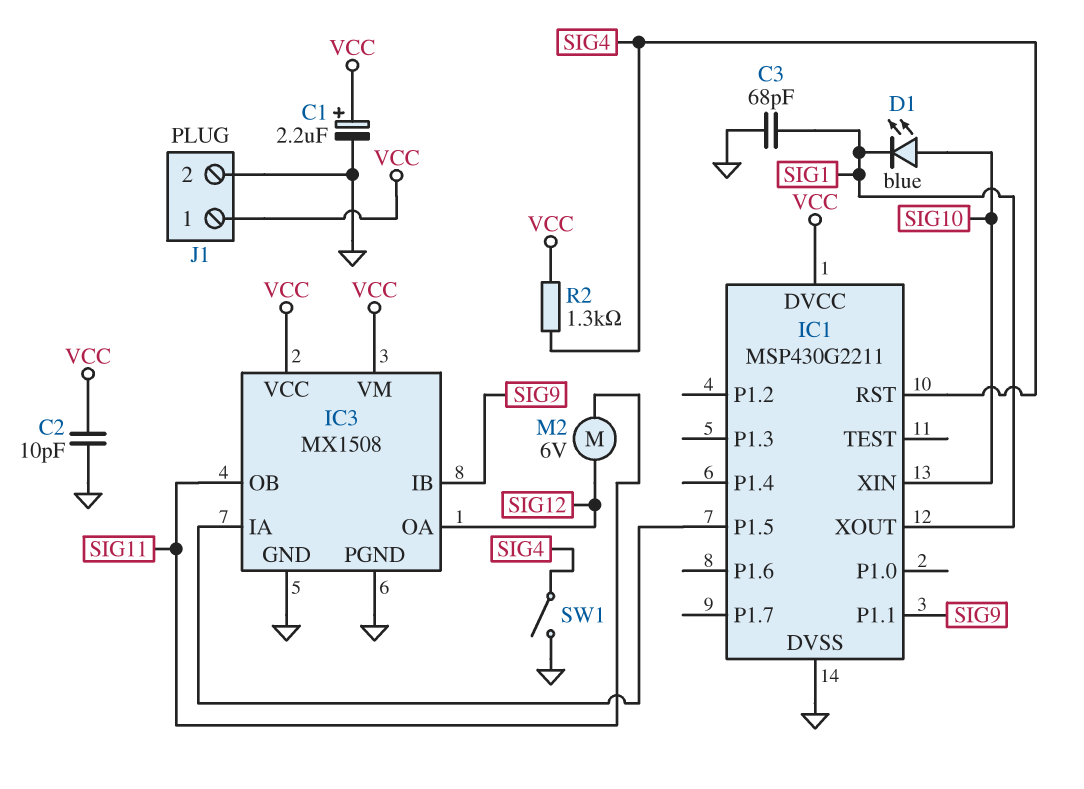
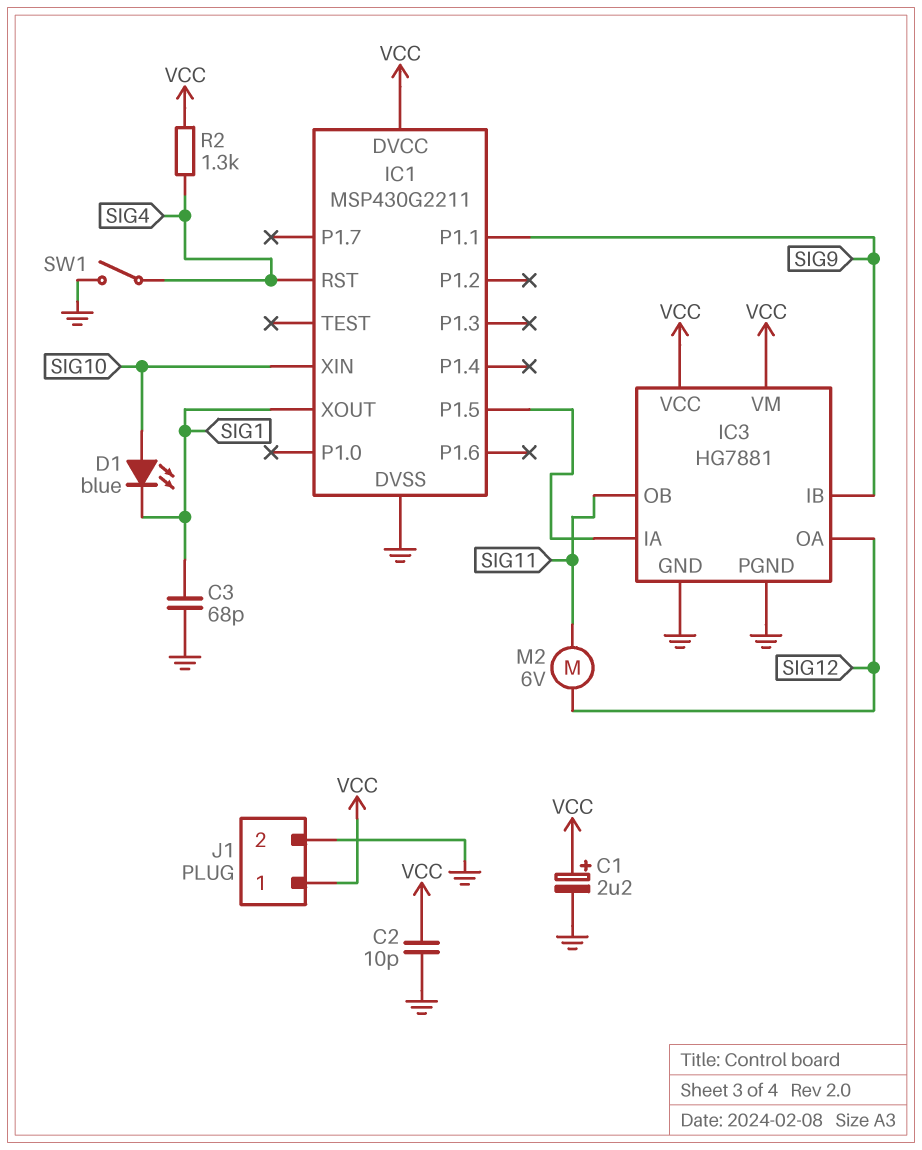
IC3: MX1508 -> HG7881

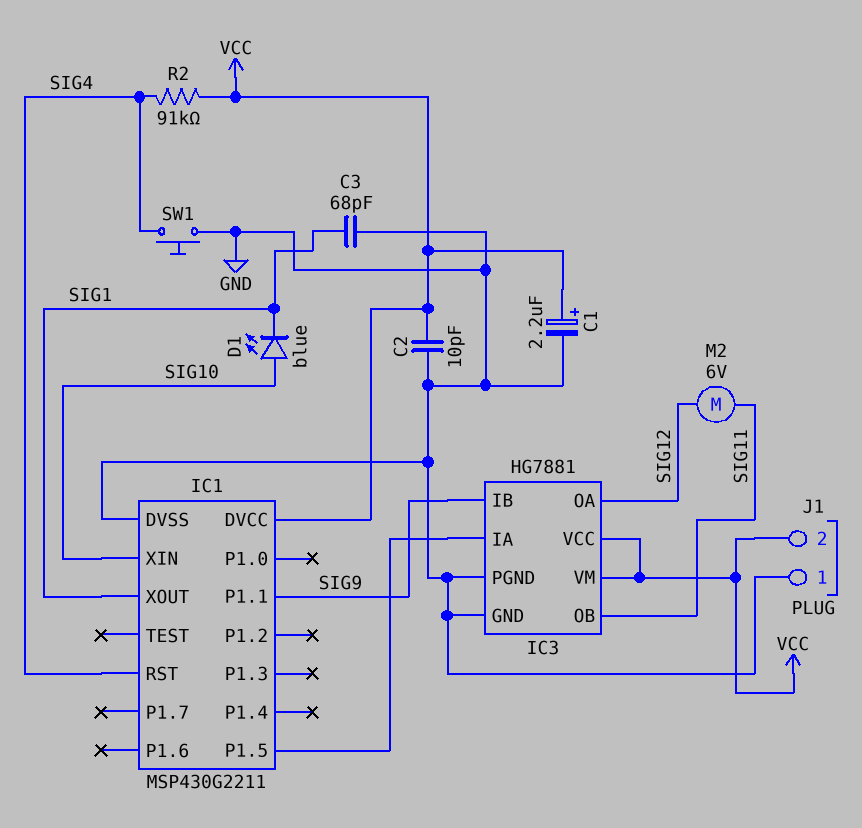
J1 pin 1: VCC -> GND
J1 pin 2: GND -> VCC
R2: 1.3k (SIG4, VCC) -> 91k (SIG4, VCC)
SW1: switch (GND, SIG4) -> button (GND, SIG4)

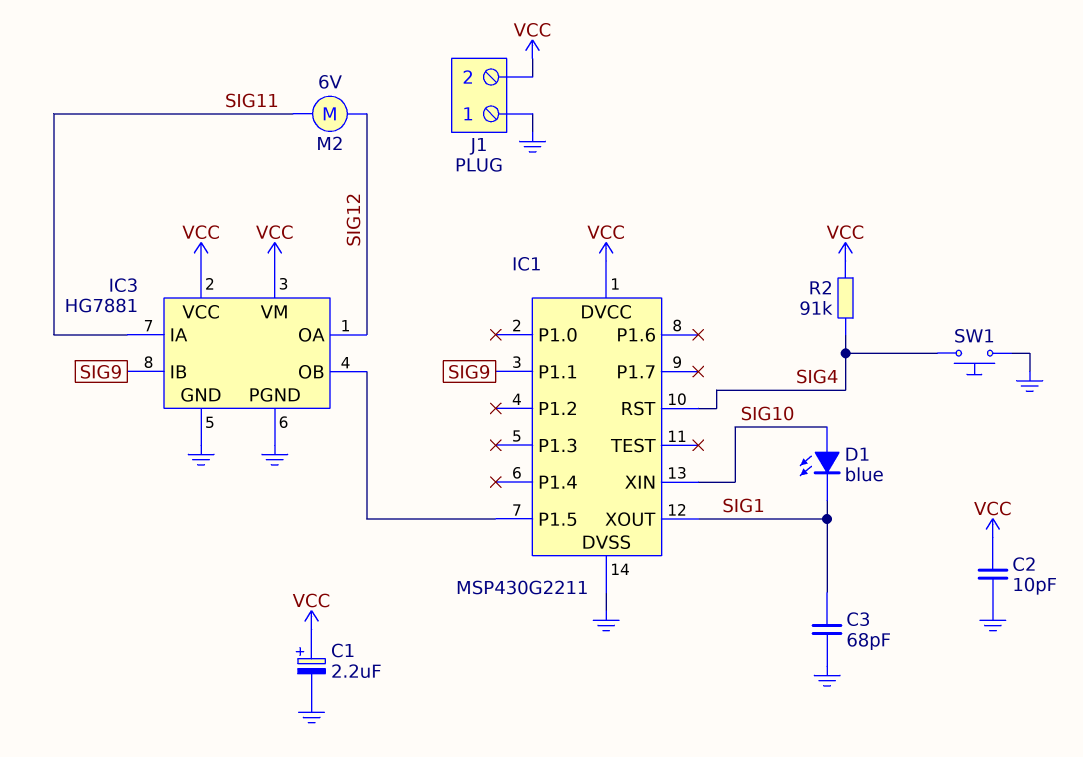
IC3 pin IA: IC1/P1.5 -> SIG11
IC3 pin OB: SIG11 -> IC1/P1.5

